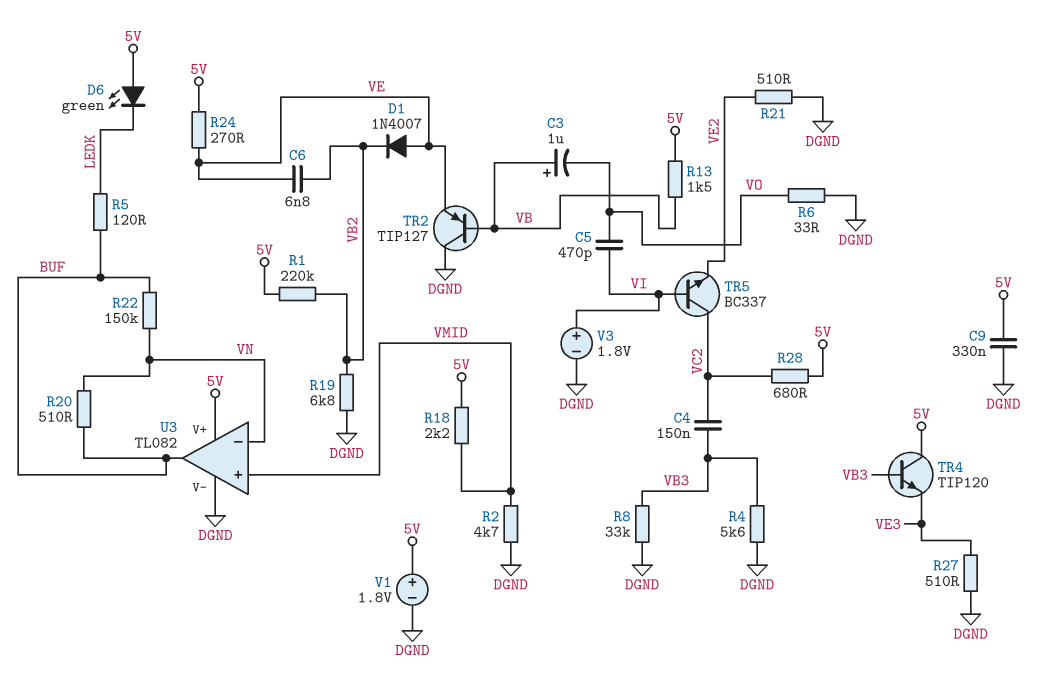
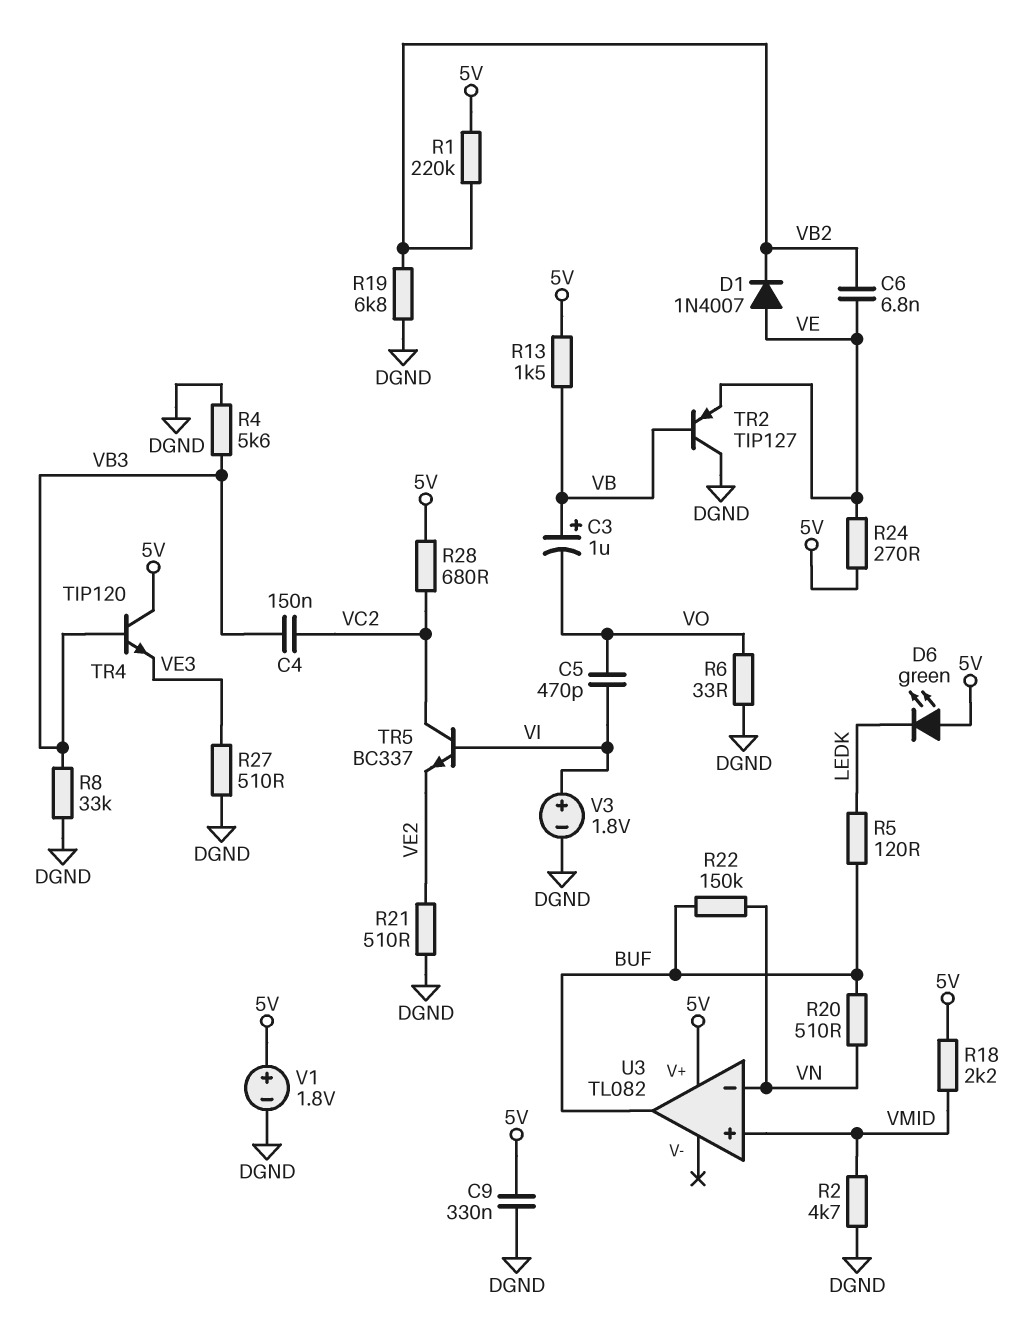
U3 pin V-: DGND -> none

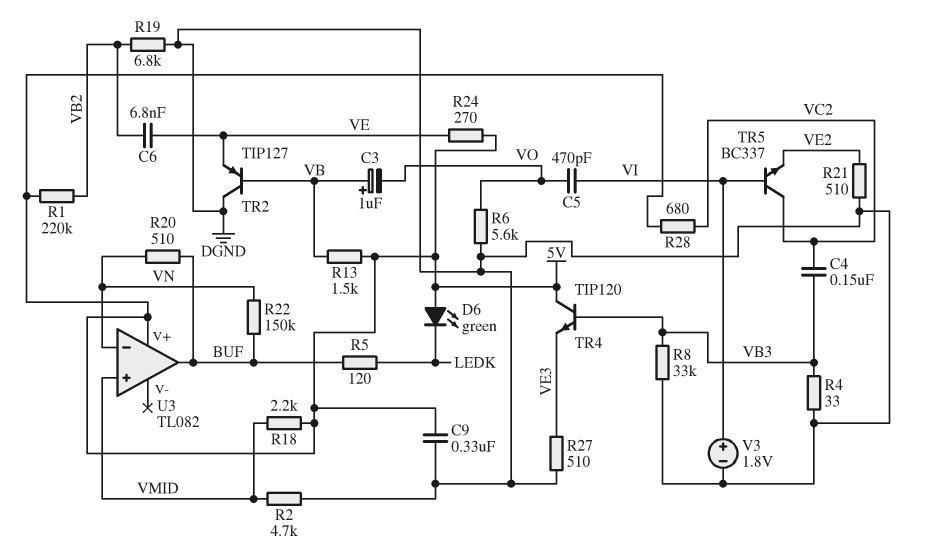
D1: diode 1N4007 (A VE, K VB2) -> none
R4: 5.6k (DGND, VB3) -> 33 (DGND, VB3)
R6: 33 (DGND, VO) -> 5.6k (DGND, VO)
V1: 1.8V (plus 5V, minus DGND) -> none

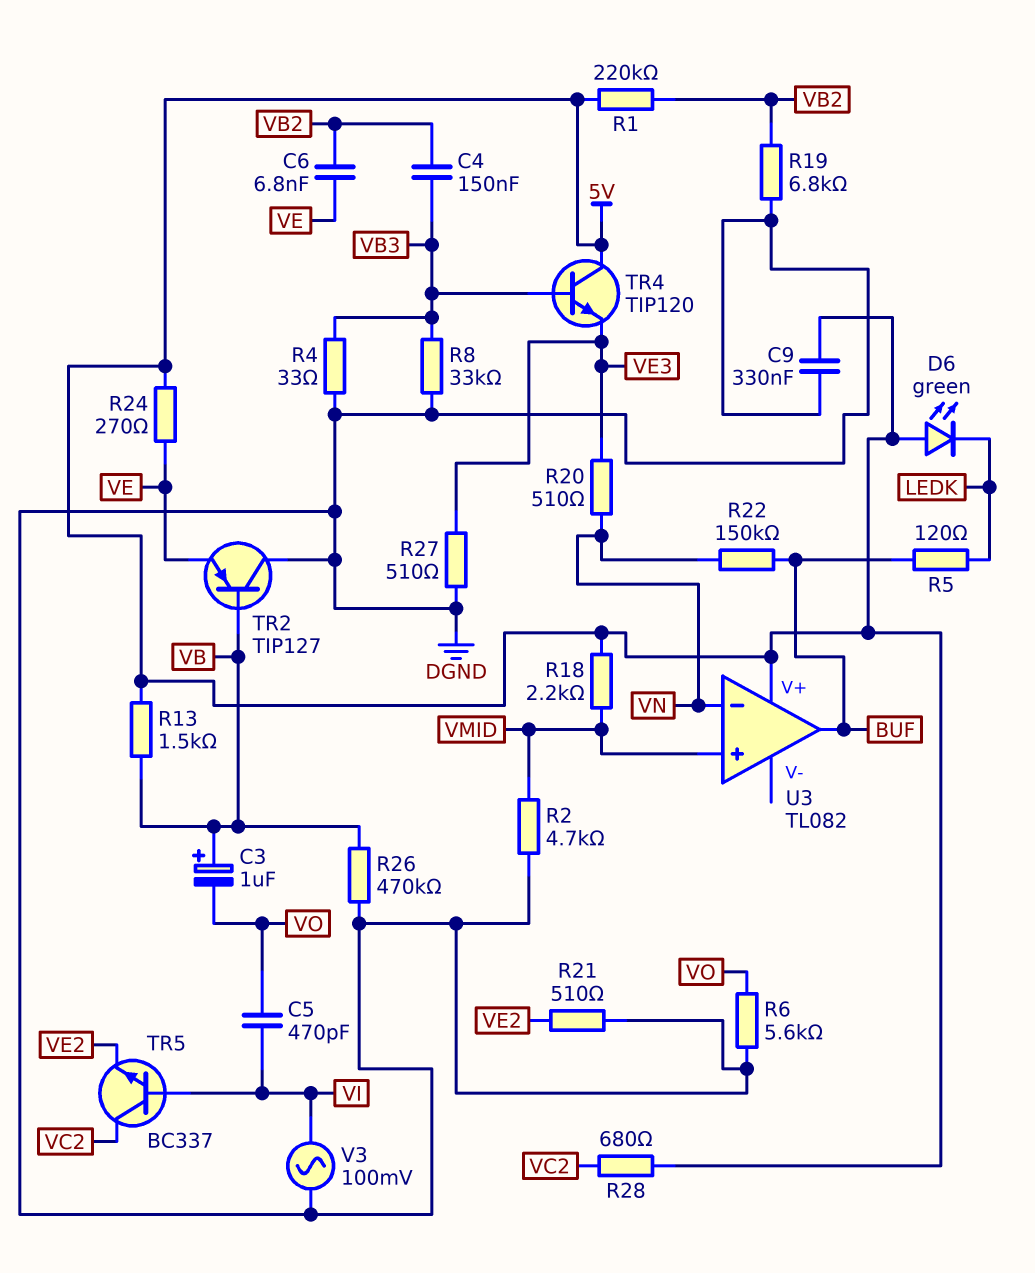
C4: 150nF (VB3, VC2) -> 150nF (VB2, VB3)
R20: 510 (BUF, VN) -> 510 (VE3, VN)
R26: none -> 470k (DGND, VB)
V3: 1.8V (plus VI, minus DGND) -> AC 100mV (DGND, VI)

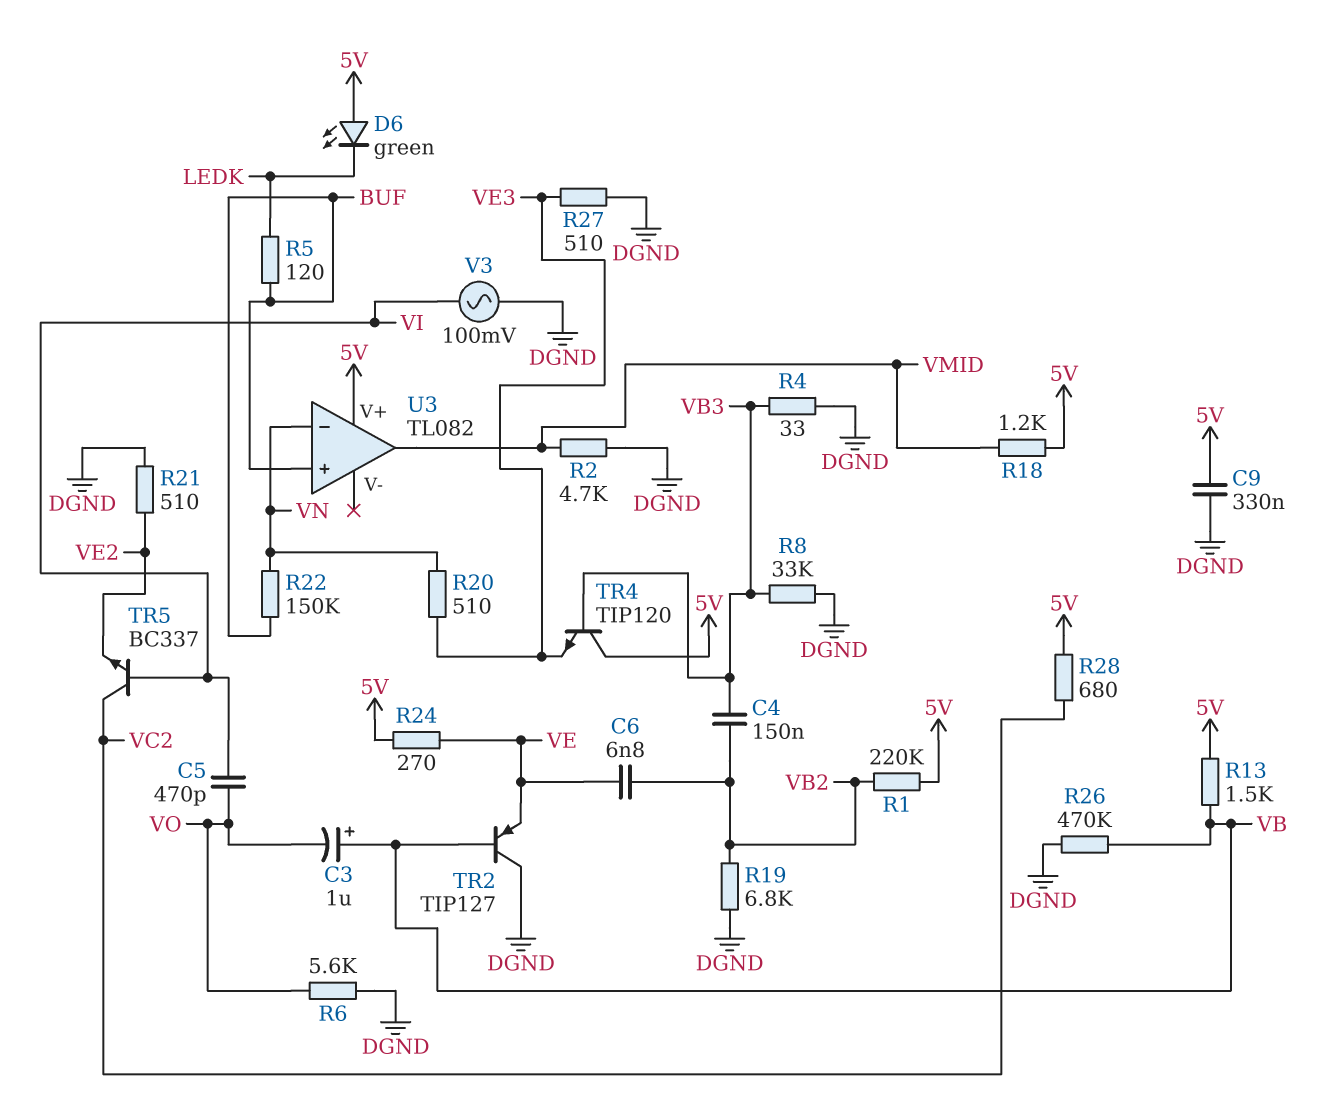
R18: 2.2k (5V, VMID) -> 1.2k (5V, VMID)
U3 pin in+: VMID -> BUF
U3 pin out: BUF -> VMID

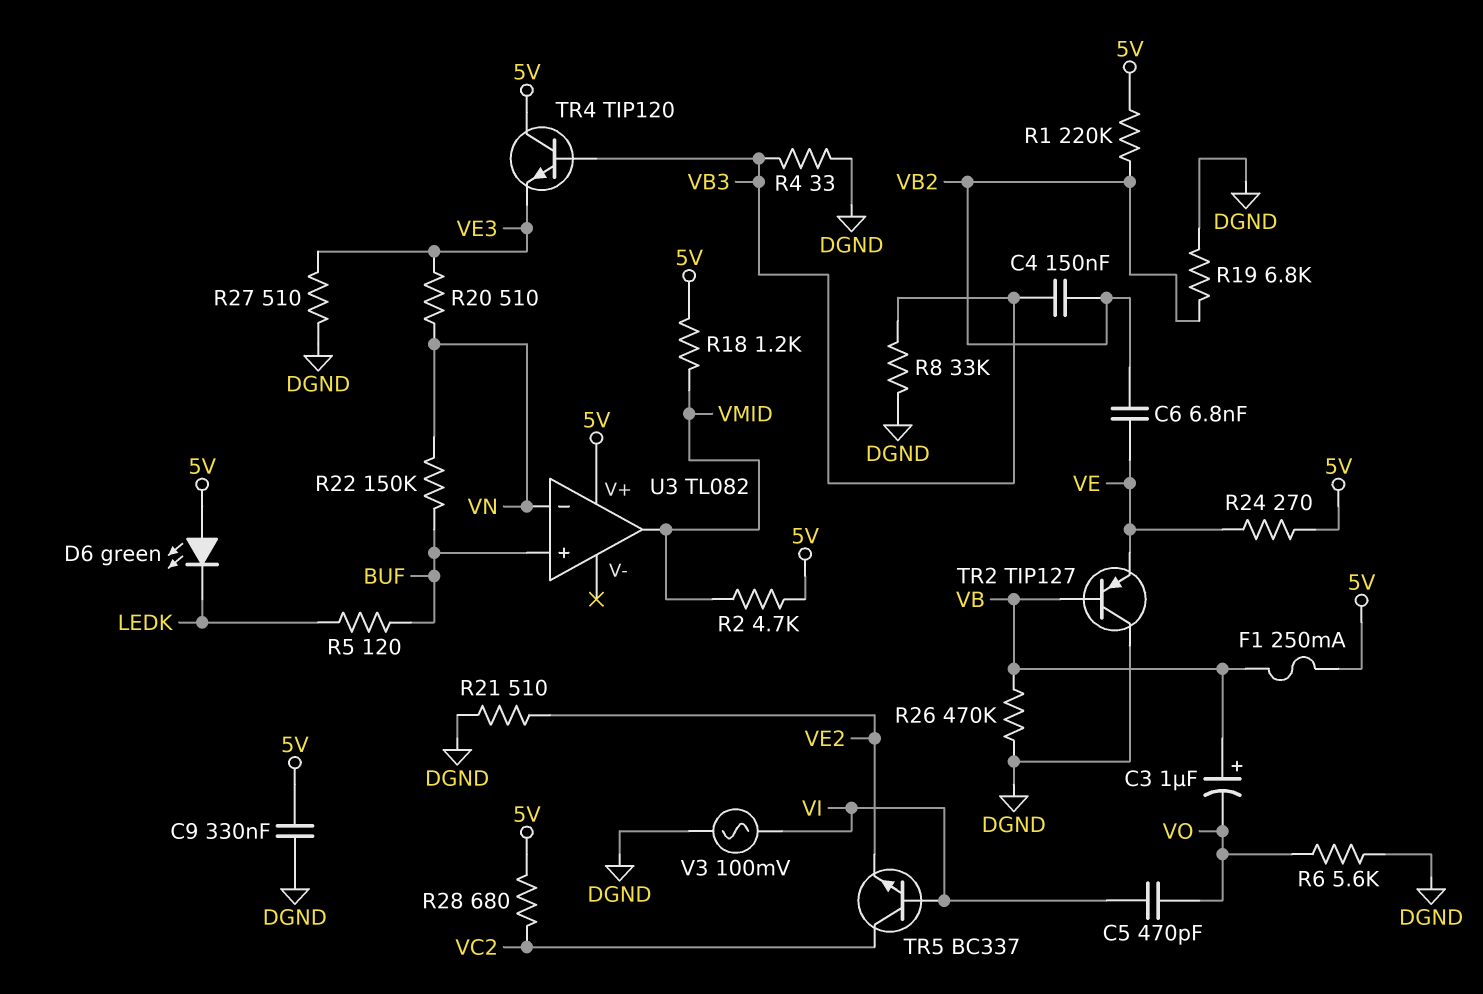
F1: none -> 250mA (5V, VB)
R2: 4.7k (DGND, VMID) -> 4.7k (5V, VMID)
R13: 1.5k (5V, VB) -> none

